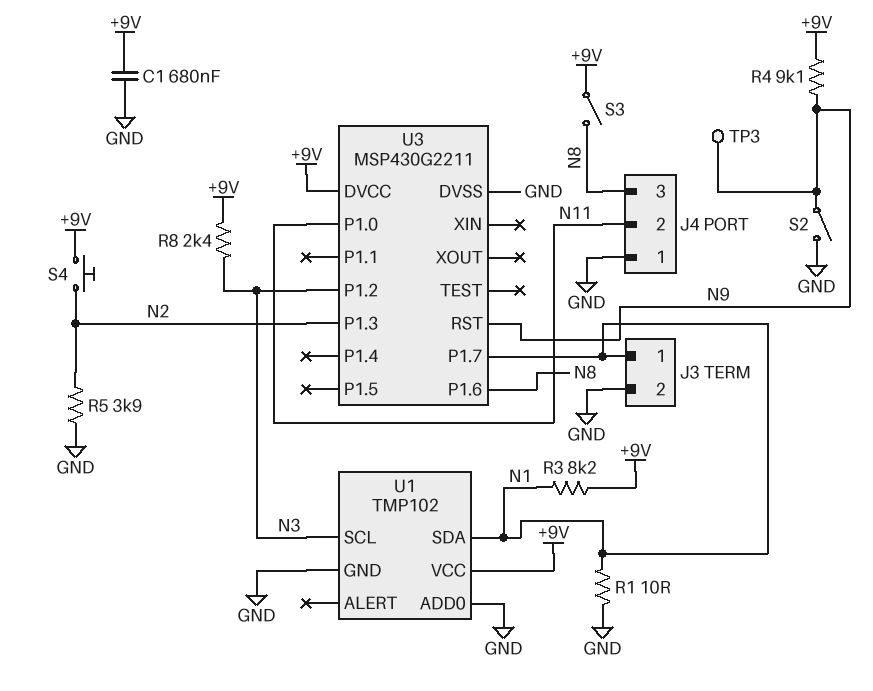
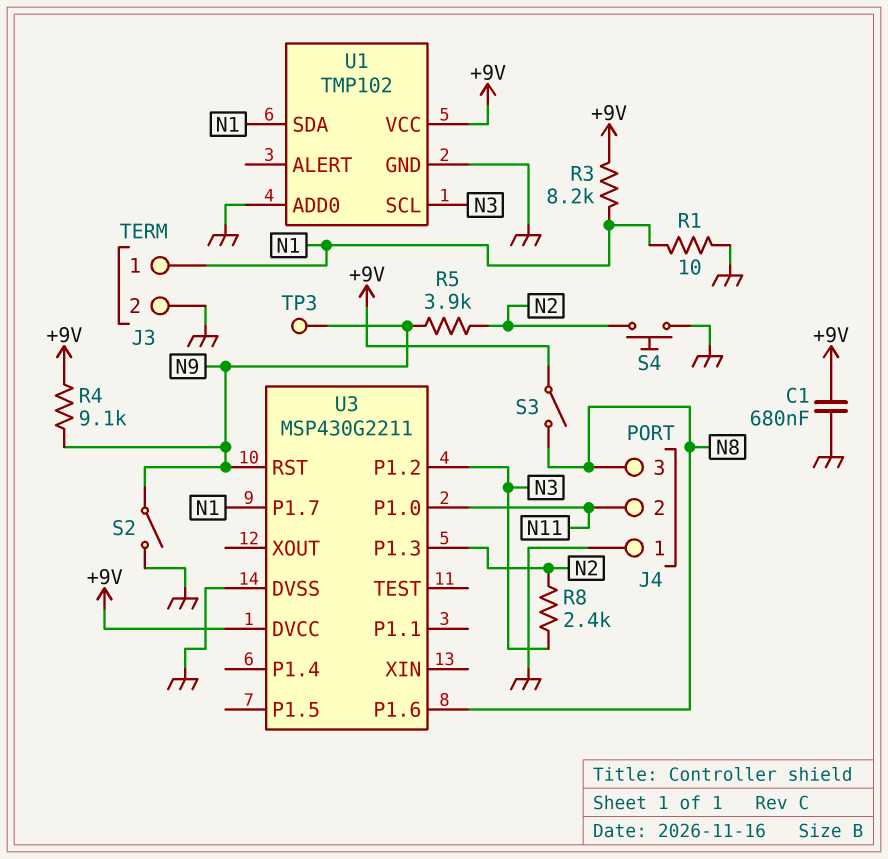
R5: 3.9k (GND, N2) -> 3.9k (N2, N9)
R8: 2.4k (+9V, N3) -> 2.4k (N2, N3)
S4: button (+9V, N2) -> button (GND, N2)

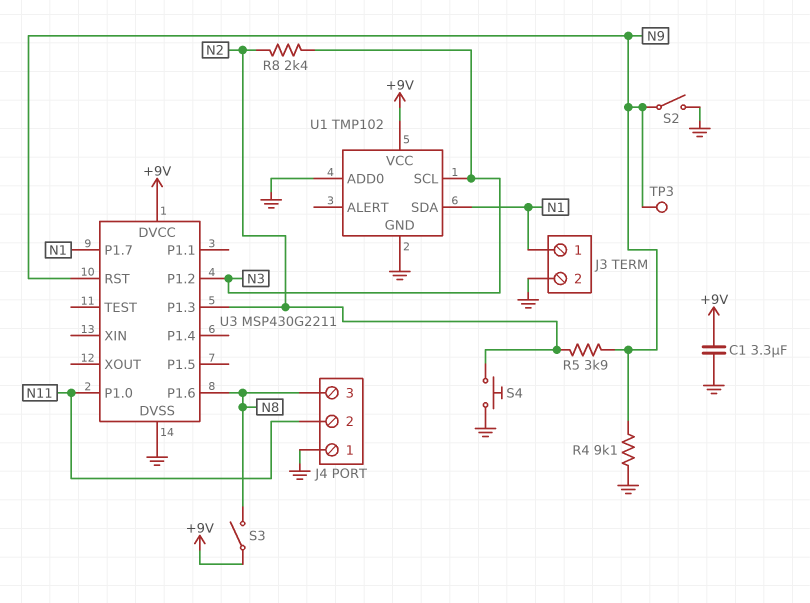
C1: 680nF (+9V, GND) -> 3.3uF (+9V, GND)
R1: 10 (GND, N1) -> none
R3: 8.2k (+9V, N1) -> none
R4: 9.1k (+9V, N9) -> 9.1k (GND, N9)

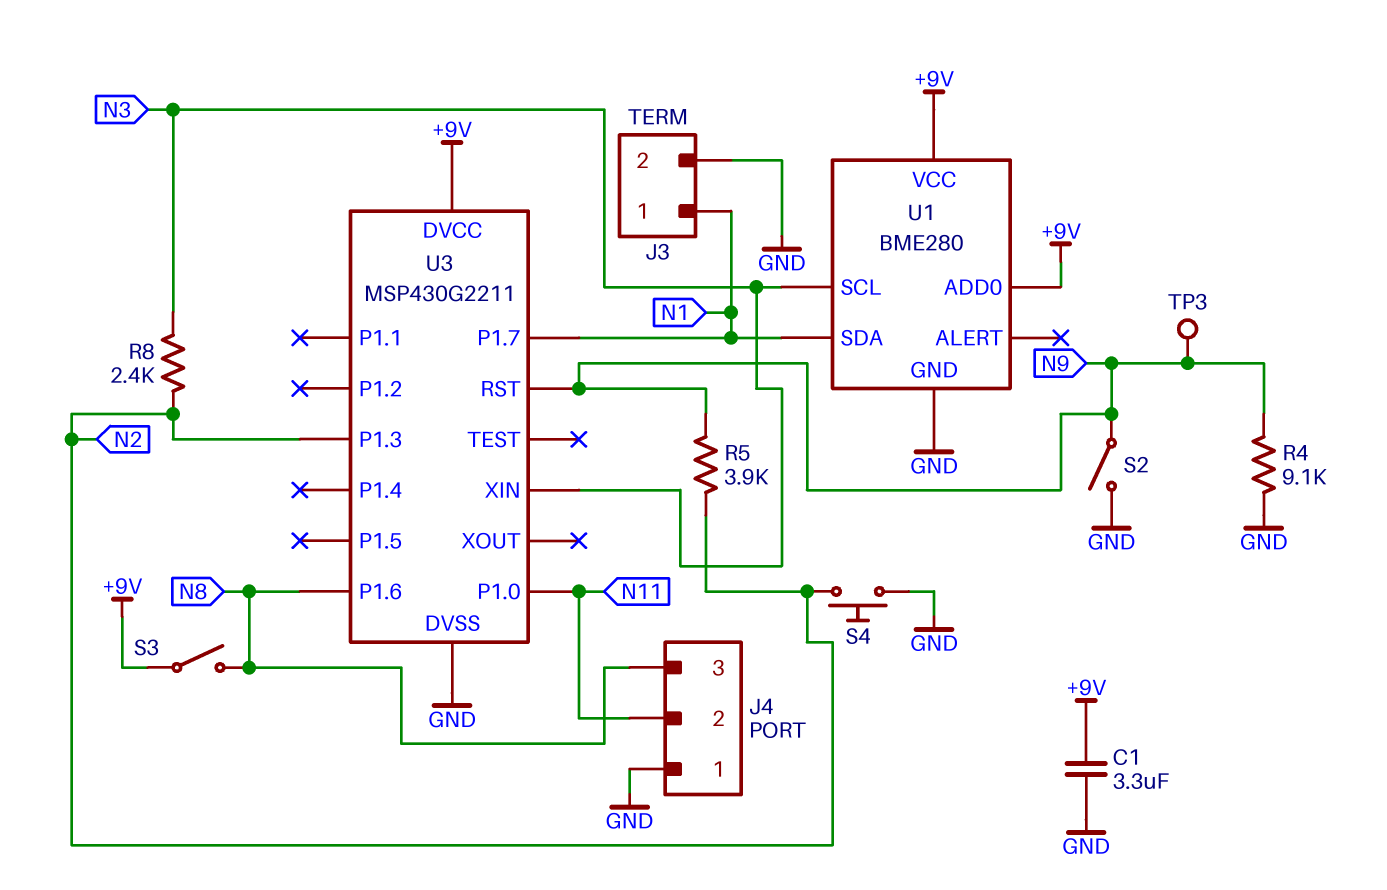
U1: TMP102 -> BME280
U1 pin ADD0: GND -> +9V
U3 pin P1.2: N3 -> none
U3 pin XIN: none -> N3

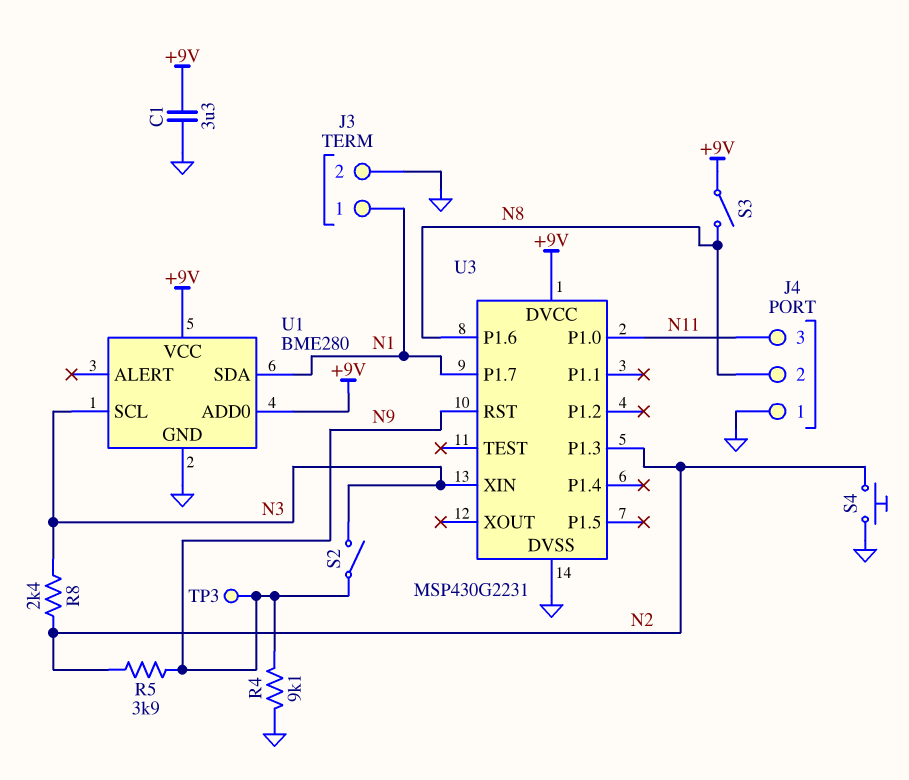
J4 pin 2: N11 -> N8
J4 pin 3: N8 -> N11
S2: switch (GND, N9) -> switch (N3, N9)
U3: MSP430G2211 -> MSP430G2231

